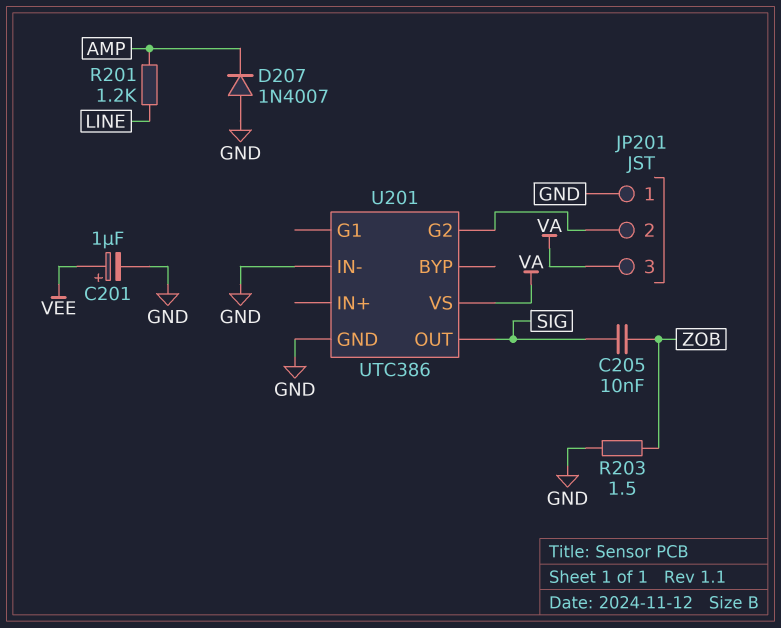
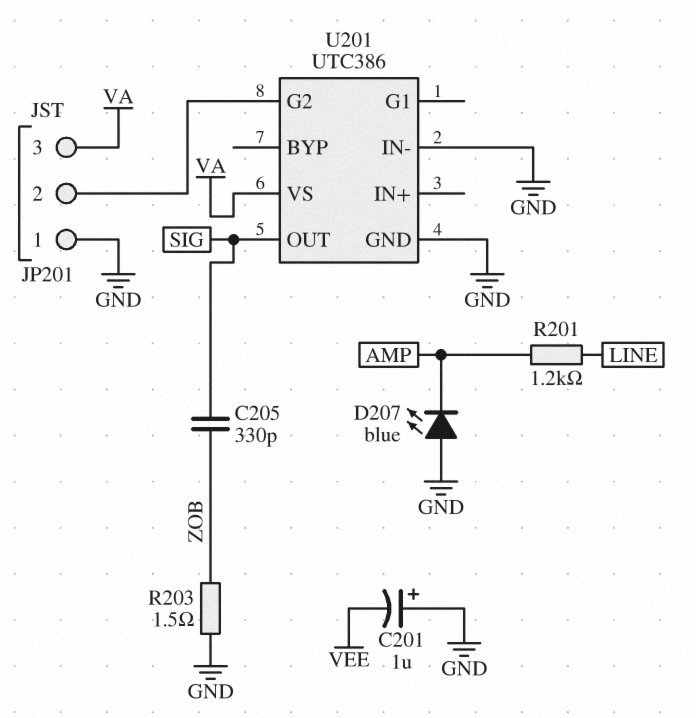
C201: 1uF (plus VEE, minus GND) -> 1uF (plus GND, minus VEE)
C205: 10nF (SIG, ZOB) -> 330pF (SIG, ZOB)
D207: diode 1N4007 (A GND, K AMP) -> LED blue (A GND, K AMP)

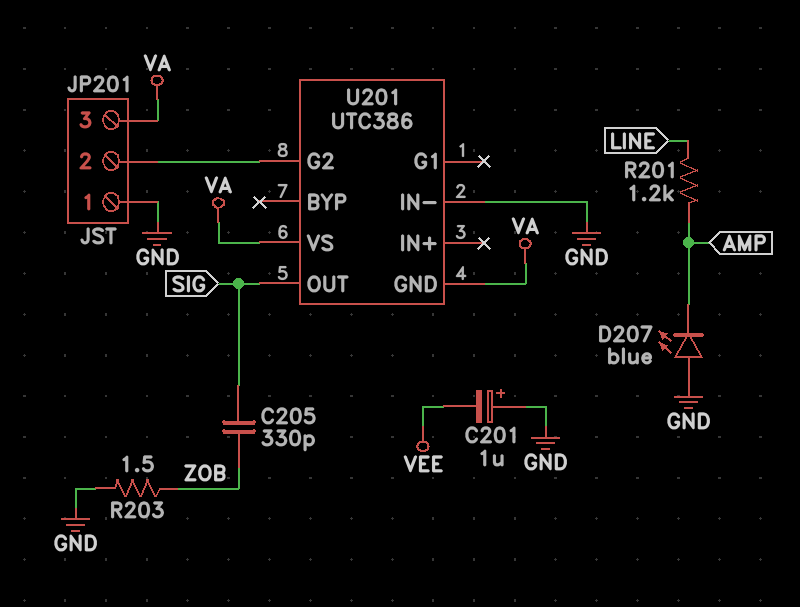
U201 pin GND: GND -> VA

